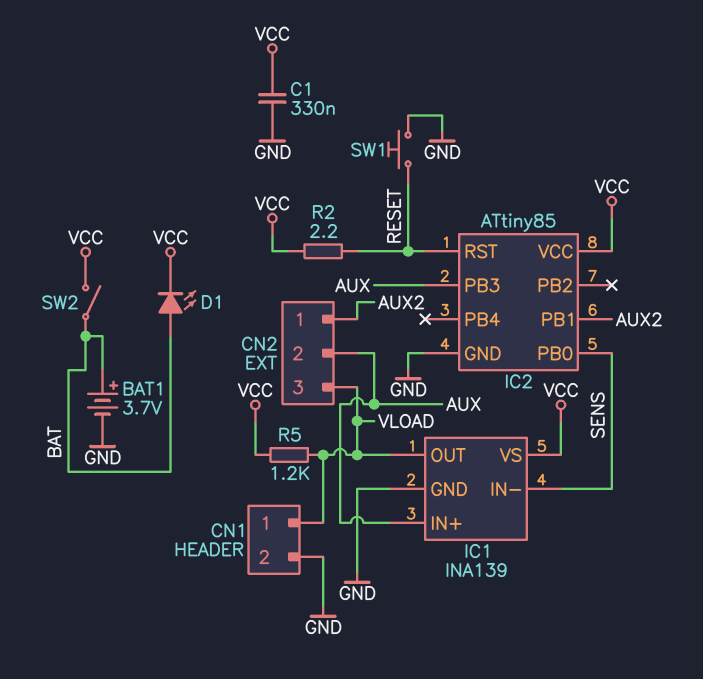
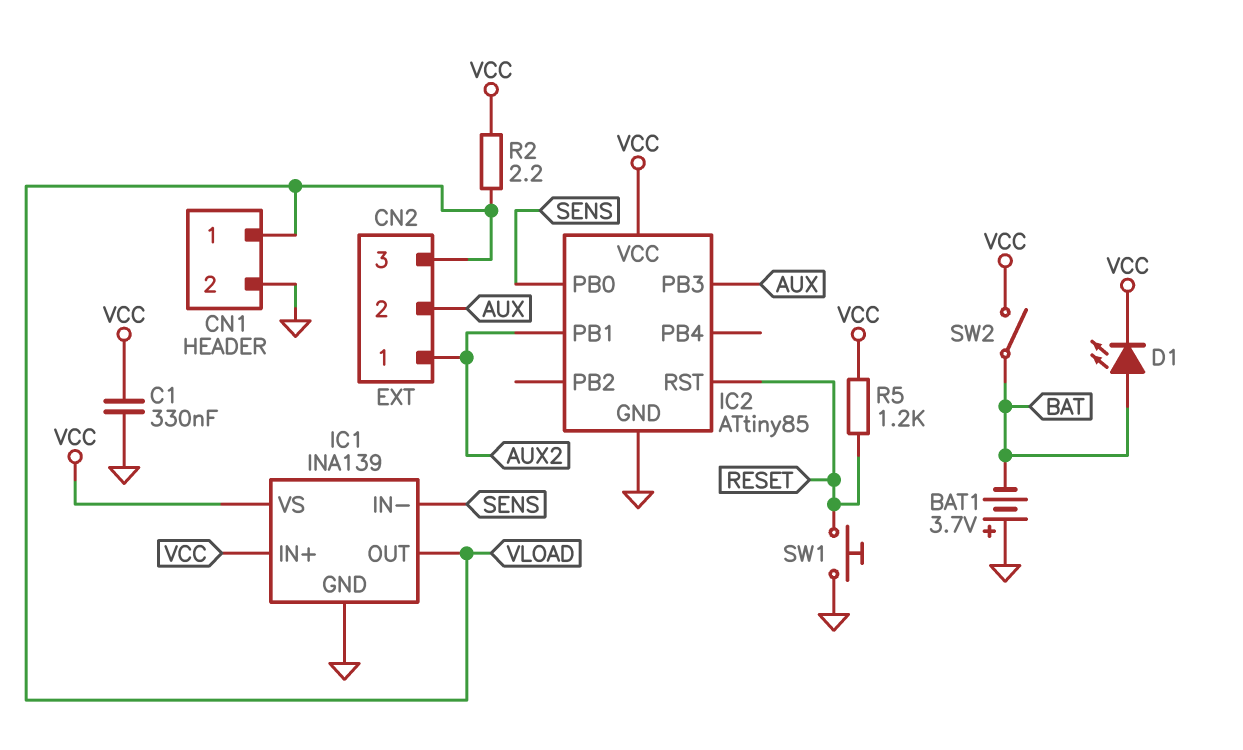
BAT1: 3.7V (plus BAT, minus GND) -> 3.7V (plus GND, minus BAT)
IC1 pin IN+: AUX -> VCC
R2: 2.2 (RESET, VCC) -> 2.2 (VCC, VLOAD)
R5: 1.2k (VCC, VLOAD) -> 1.2k (RESET, VCC)

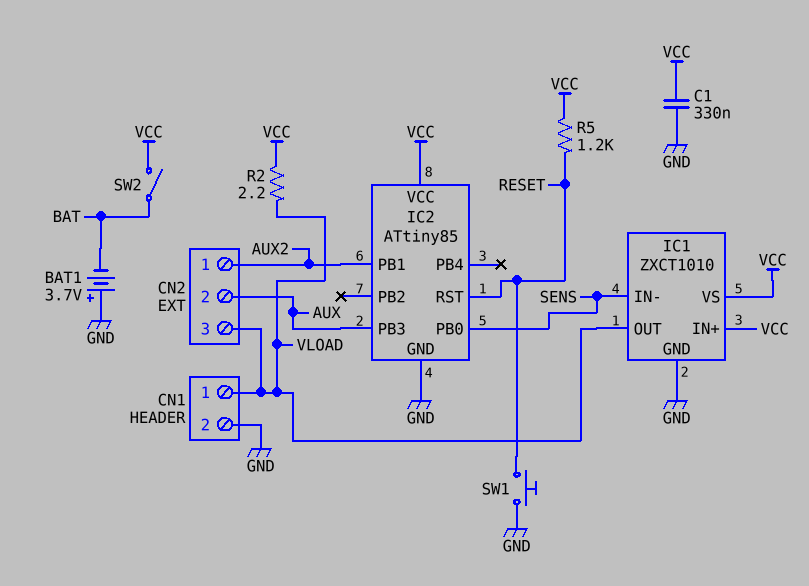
D1: LED (A BAT, K VCC) -> none
IC1: INA139 -> ZXCT1010

